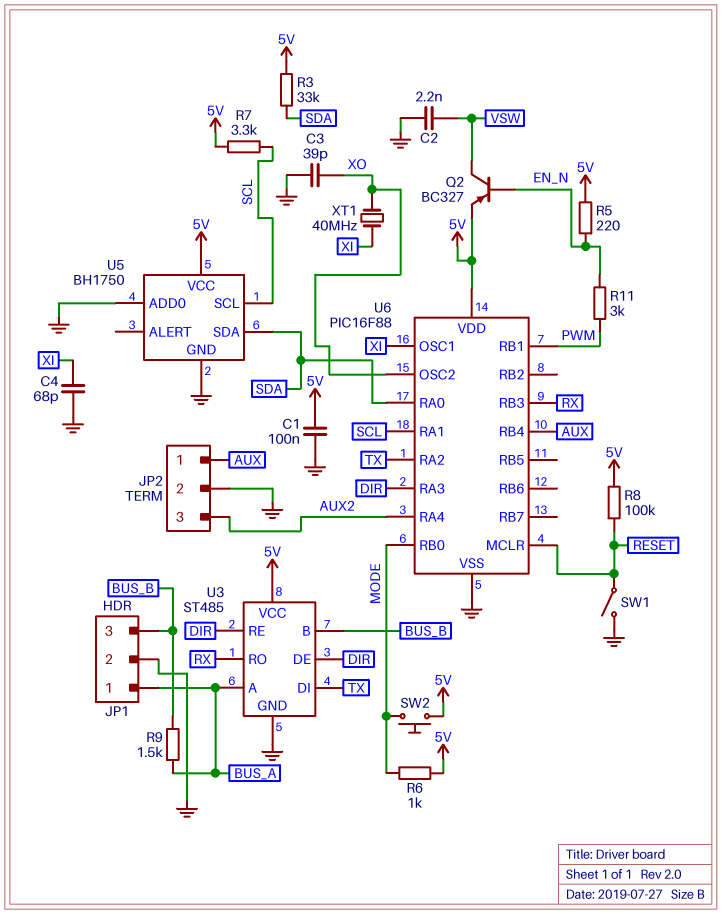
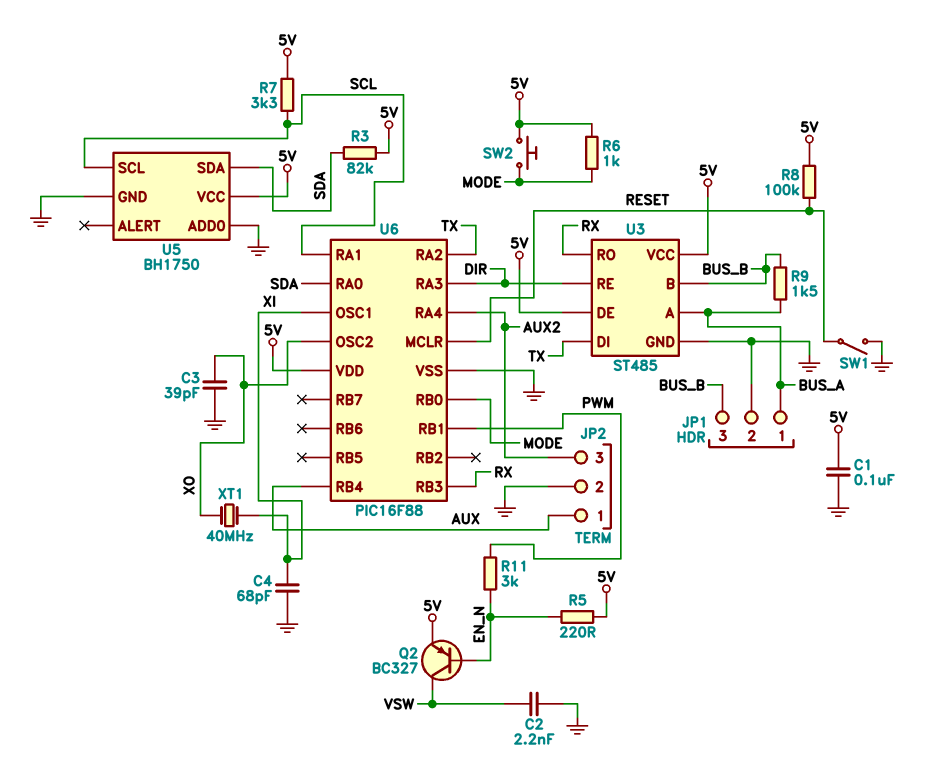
R3: 33k (5V, SDA) -> 82k (5V, SDA)
U3 pin DE: DIR -> 5V

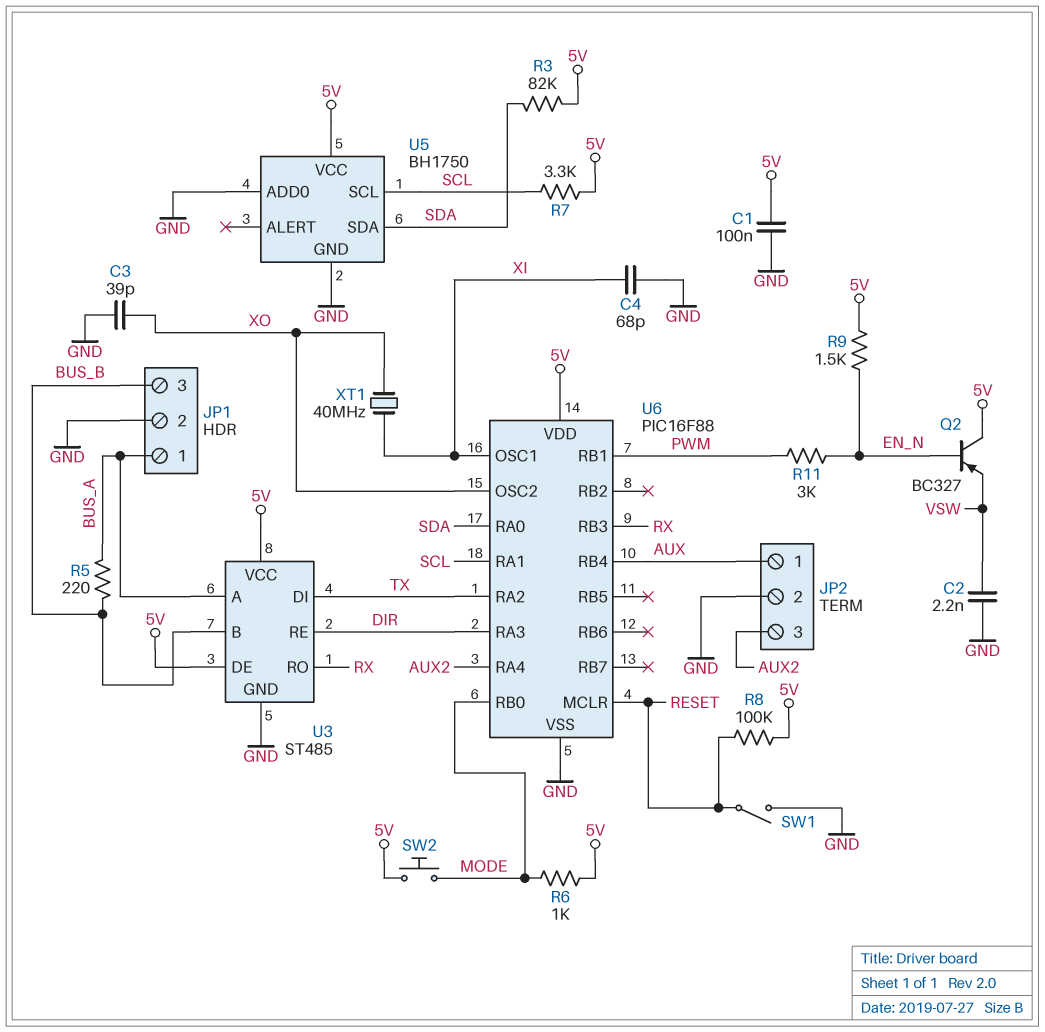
Q2: PNP BC327 (B EN_N, C VSW, E 5V) -> PNP BC327 (B EN_N, C 5V, E VSW)
R5: 220 (5V, EN_N) -> 220 (BUS_A, BUS_B)
R9: 1.5k (BUS_A, BUS_B) -> 1.5k (5V, EN_N)

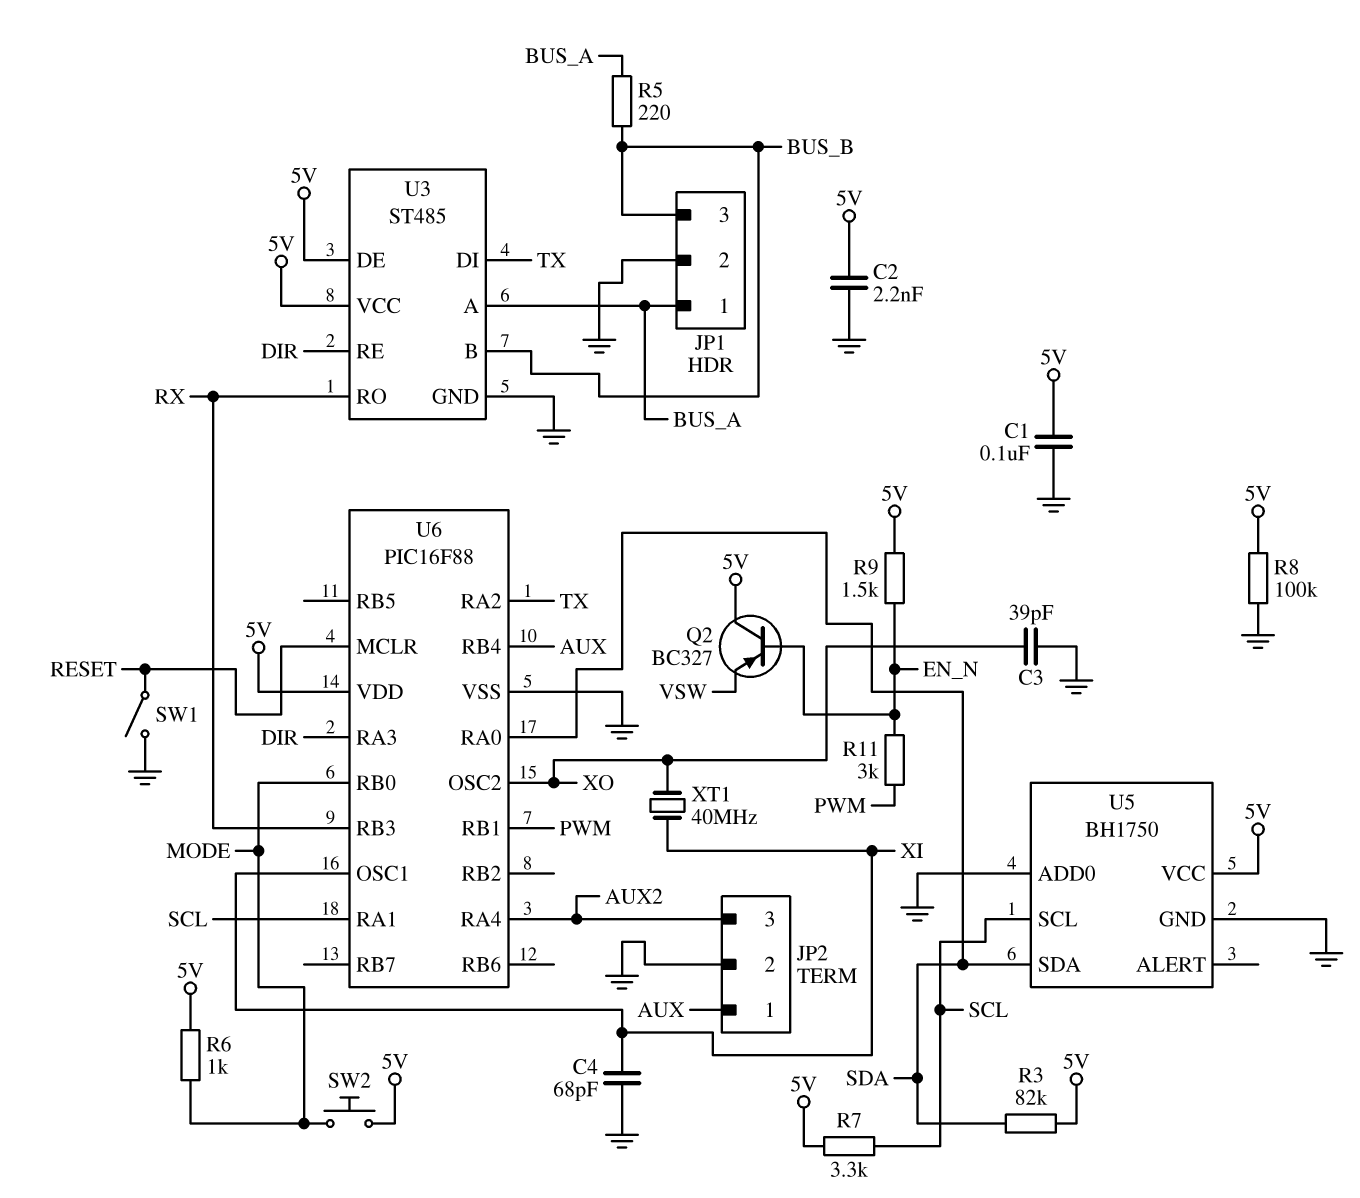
C2: 2.2nF (GND, VSW) -> 2.2nF (5V, GND)
R8: 100k (5V, RESET) -> 100k (5V, GND)

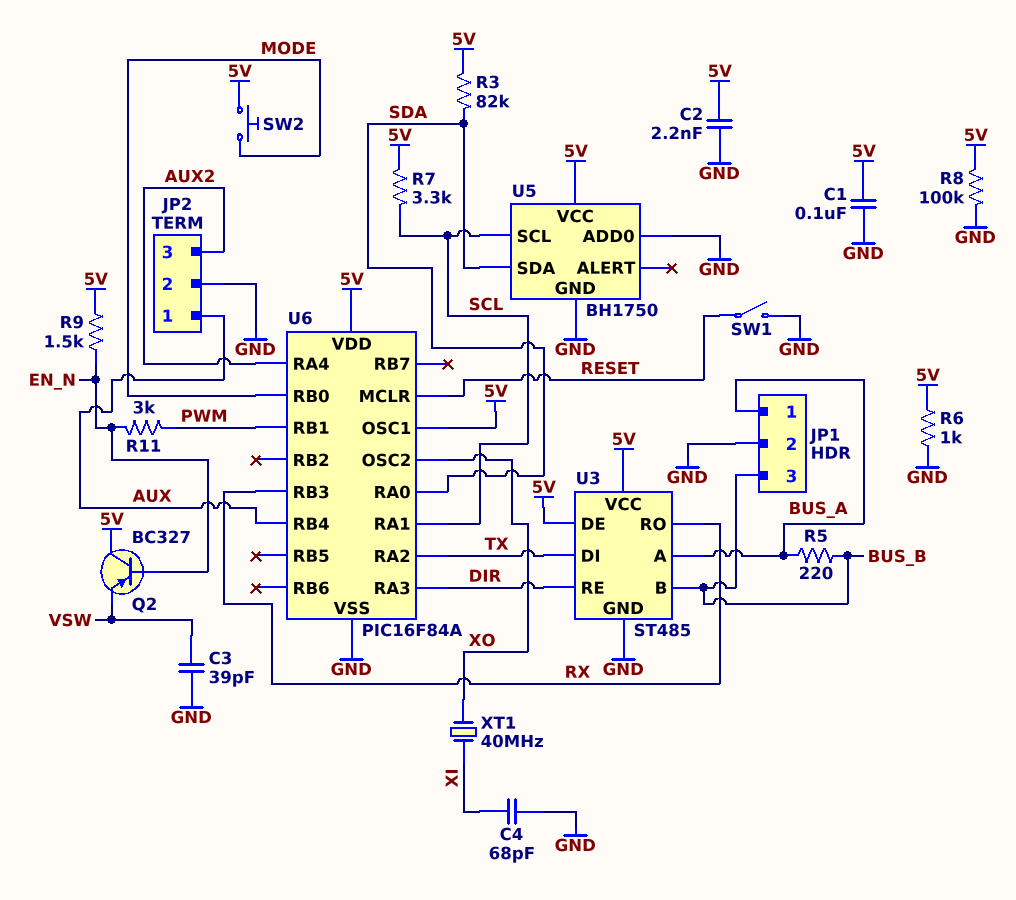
C3: 39pF (GND, XO) -> 39pF (GND, VSW)
R6: 1k (5V, MODE) -> 1k (5V, GND)
U6: PIC16F88 -> PIC16F84A
U6 pin OSC1: XI -> 5V

